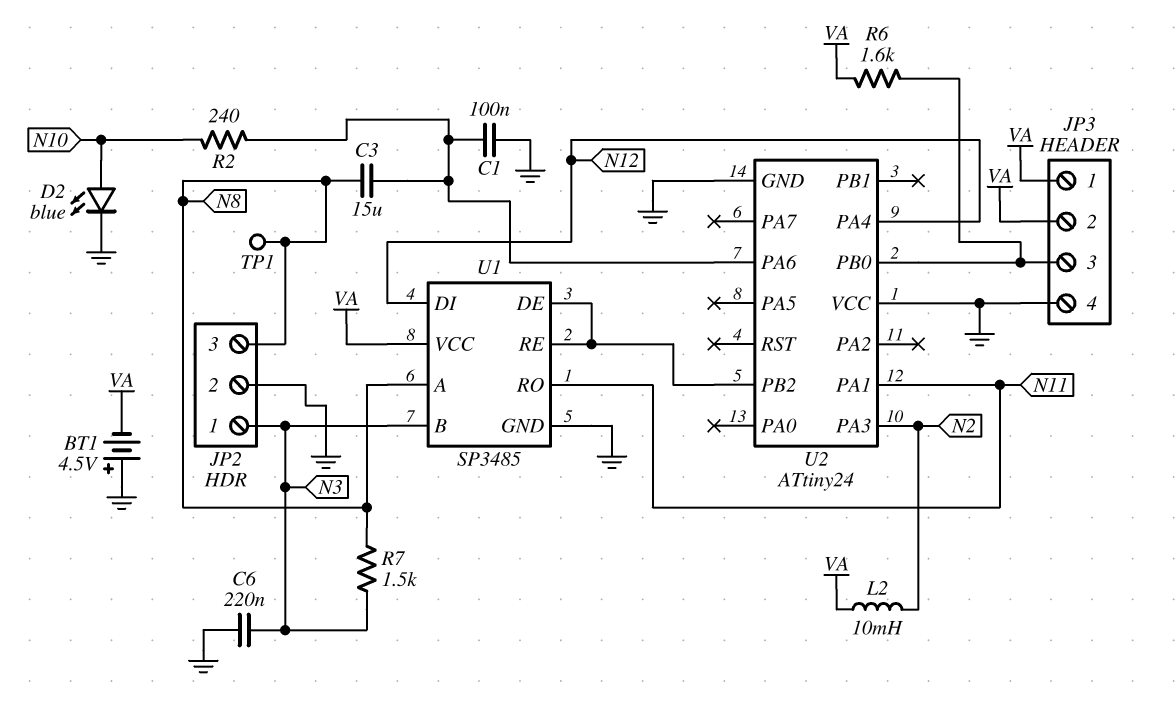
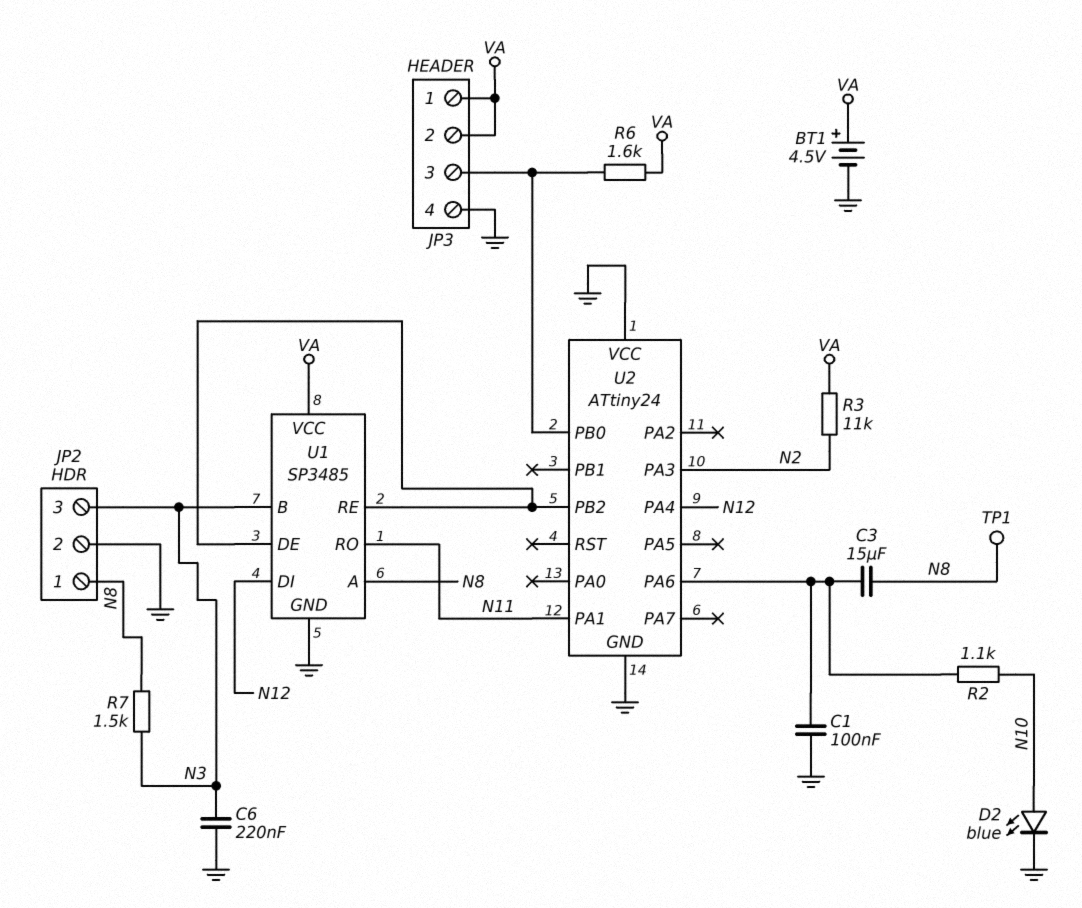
BT1: 4.5V (plus GND, minus VA) -> 4.5V (plus VA, minus GND)
JP2 pin 1: N3 -> N8
JP2 pin 3: N8 -> N3
L2: 10mH (N2, VA) -> none
R2: 240 (N10, U2/PA6) -> 1.1k (N10, U2/PA6)
R3: none -> 11k (N2, VA)

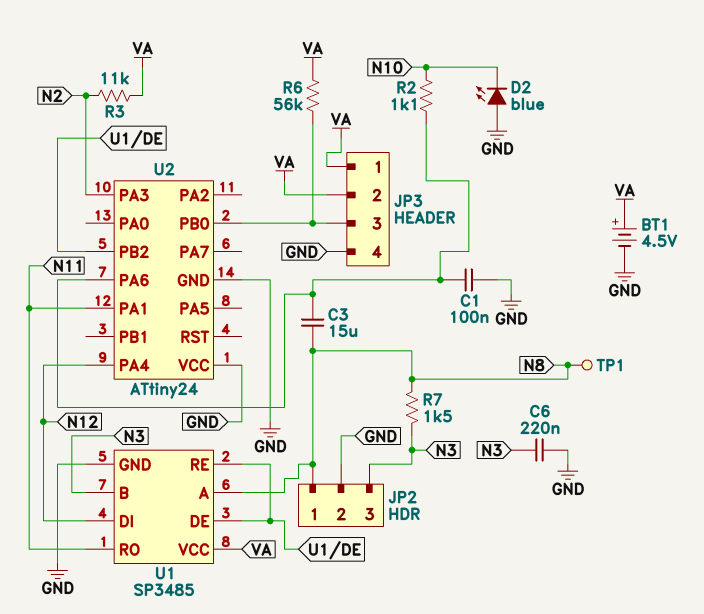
D2: LED blue (A N10, K GND) -> LED blue (A GND, K N10)
R6: 1.6k (JP3/3, VA) -> 56k (JP3/3, VA)

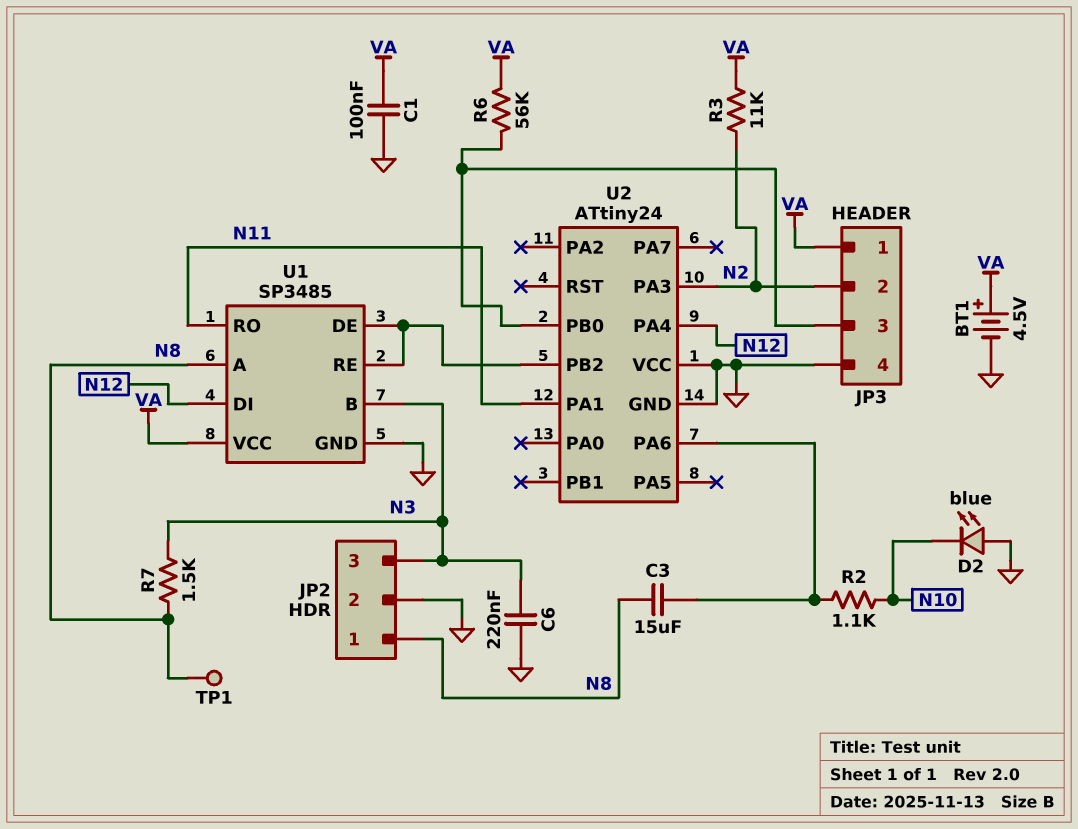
C1: 100nF (GND, U2/PA6) -> 100nF (GND, VA)
JP3 pin 2: VA -> N2

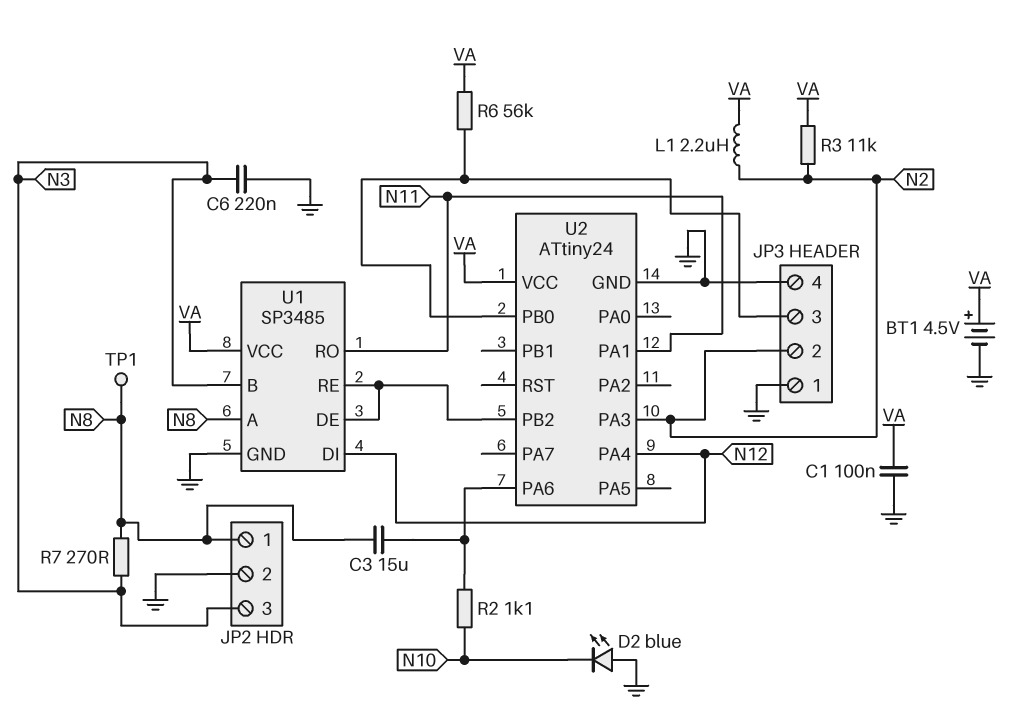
JP3 pin 1: VA -> GND
L1: none -> 2.2uH (N2, VA)
R7: 1.5k (N3, N8) -> 270 (N3, N8)
U2 pin VCC: GND -> VA

